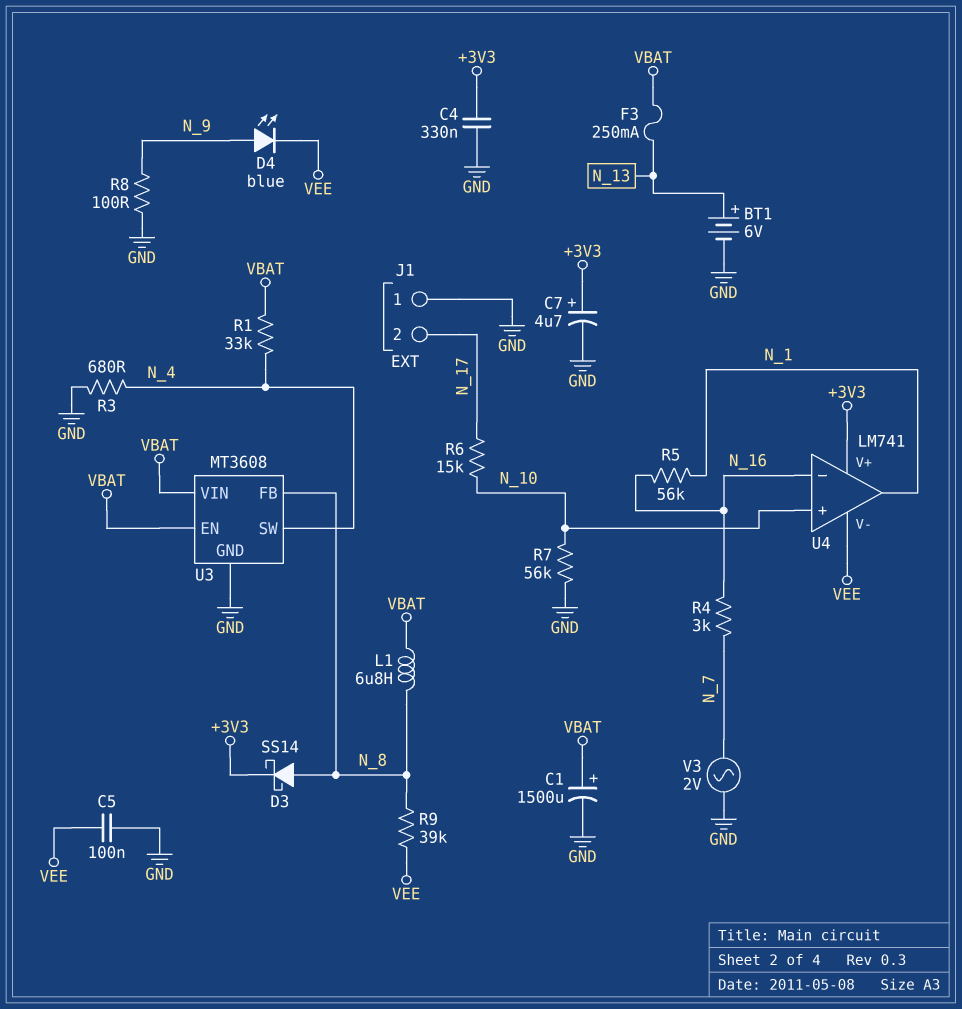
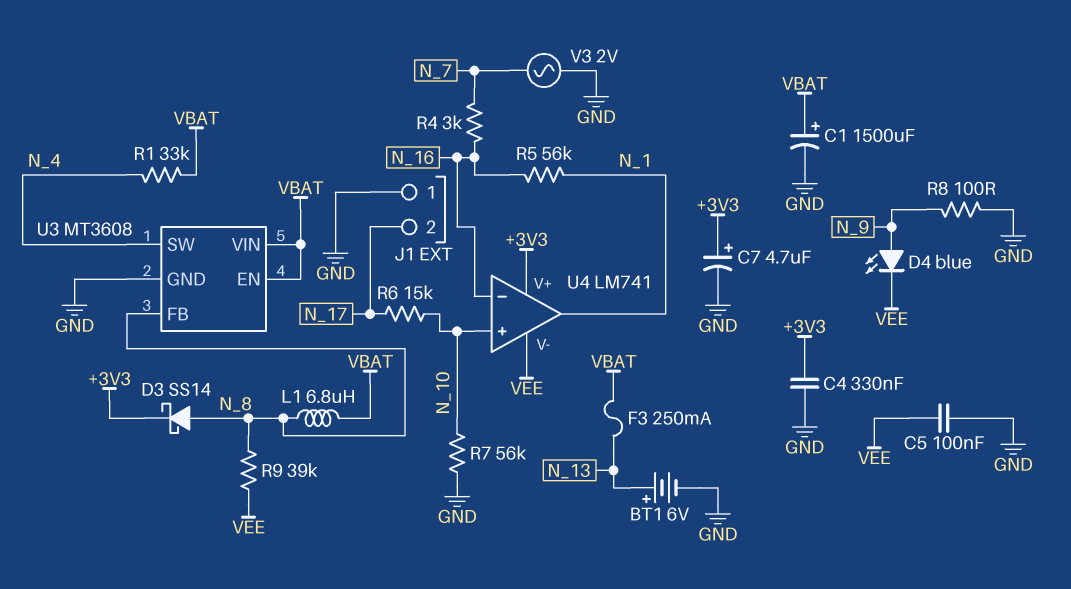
R3: 680 (GND, N_4) -> none

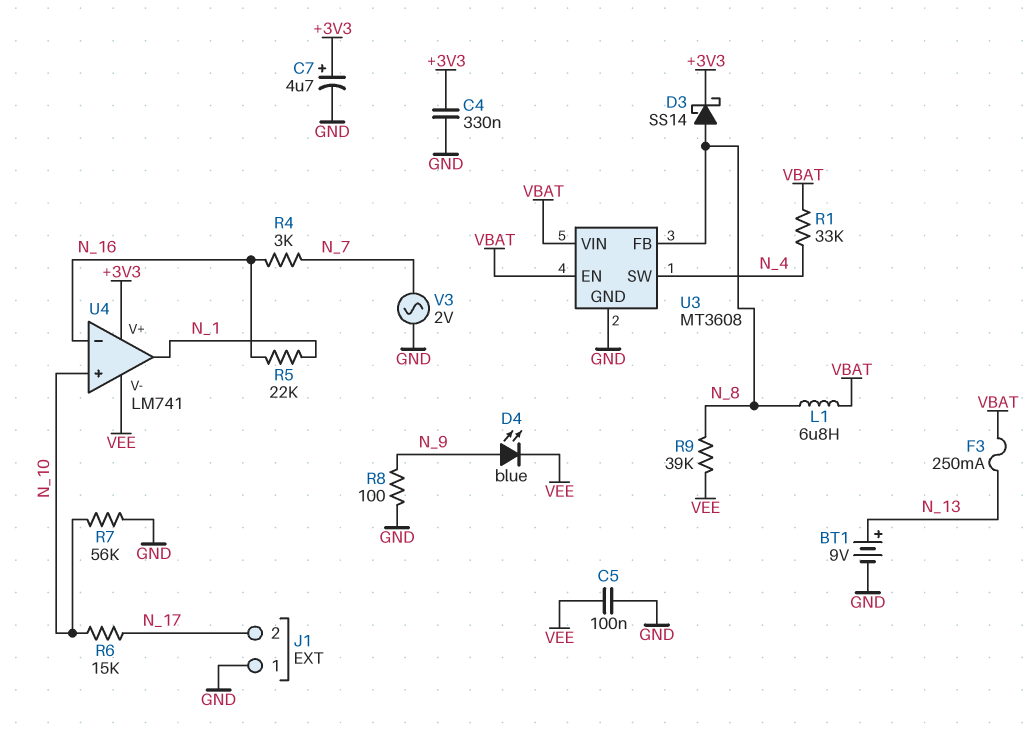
BT1: 6V (plus N_13, minus GND) -> 9V (plus N_13, minus GND)
C1: 1500uF (plus VBAT, minus GND) -> none
R5: 56k (N_1, N_16) -> 22k (N_1, N_16)

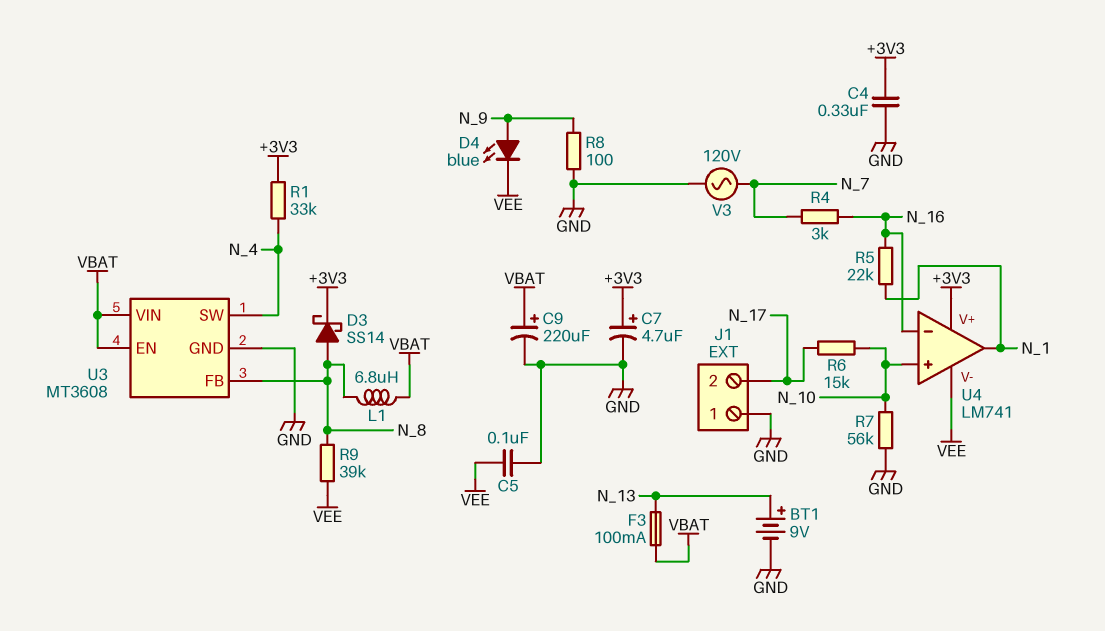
C9: none -> 220uF (plus VBAT, minus GND)
F3: 250mA (N_13, VBAT) -> 100mA (N_13, VBAT)
R1: 33k (N_4, VBAT) -> 33k (+3V3, N_4)
V3: AC 2V (GND, N_7) -> AC 120V (GND, N_7)

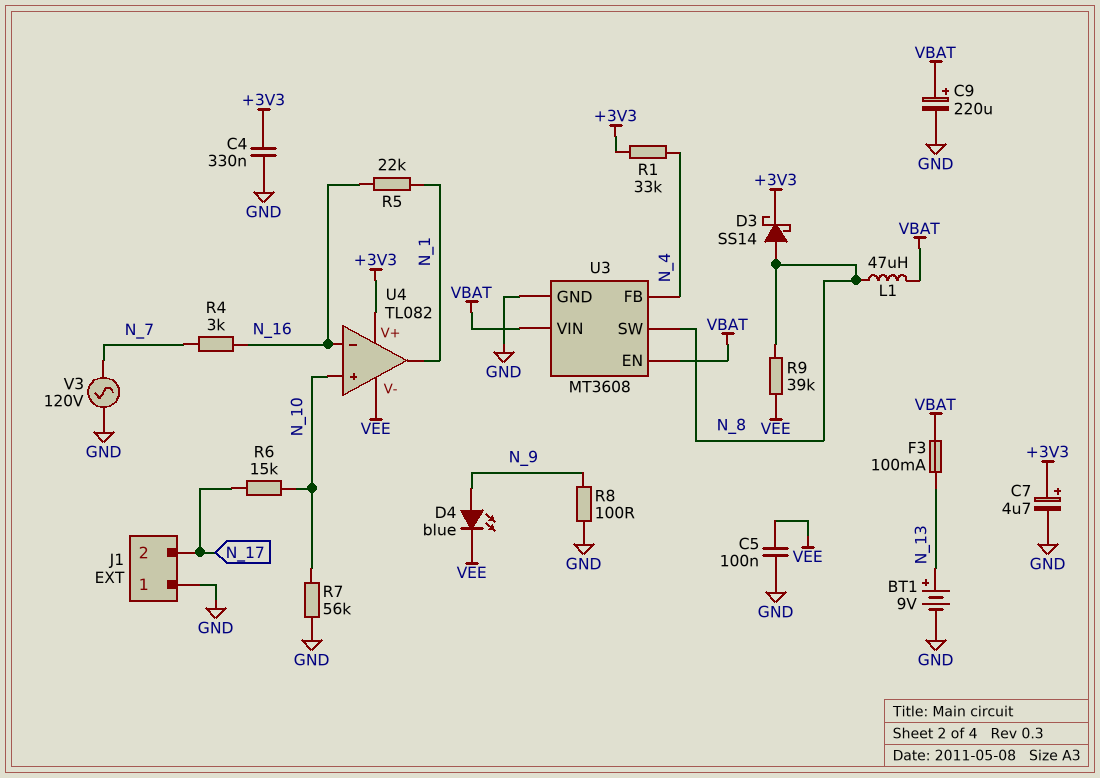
L1: 6.8uH (N_8, VBAT) -> 47uH (N_8, VBAT)
U3 pin FB: N_8 -> N_4
U3 pin SW: N_4 -> N_8
U4: LM741 -> TL082

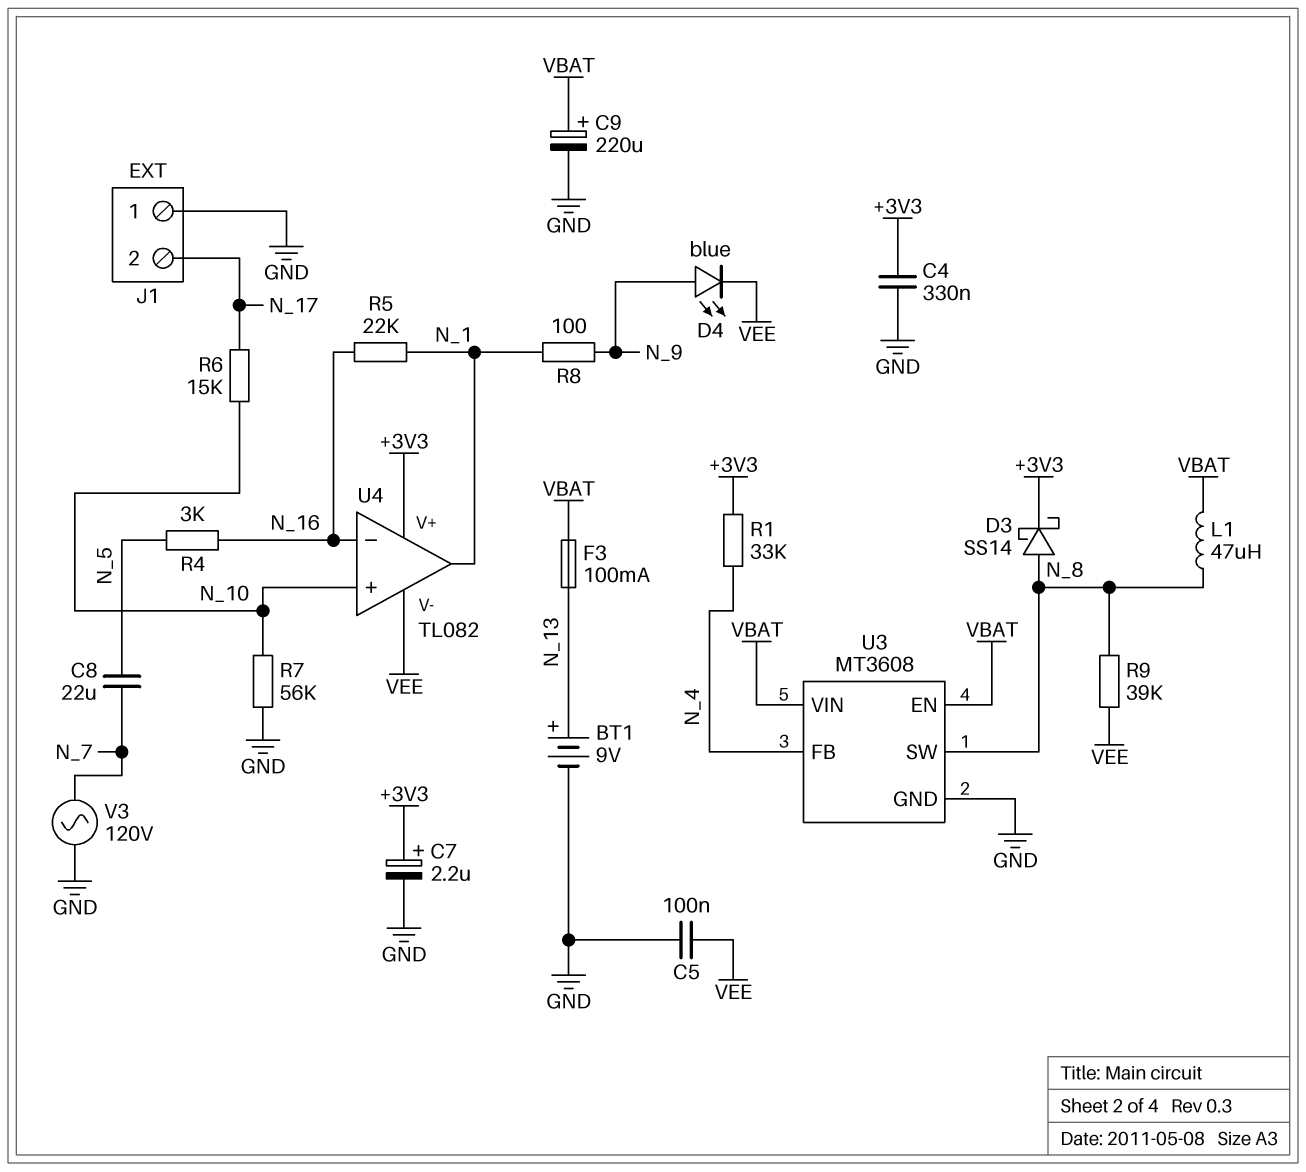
C7: 4.7uF (plus +3V3, minus GND) -> 2.2uF (plus +3V3, minus GND)
C8: none -> 22uF (N_5, N_7)
R4: 3k (N_7, N_16) -> 3k (N_5, N_16)
R8: 100 (GND, N_9) -> 100 (N_1, N_9)

